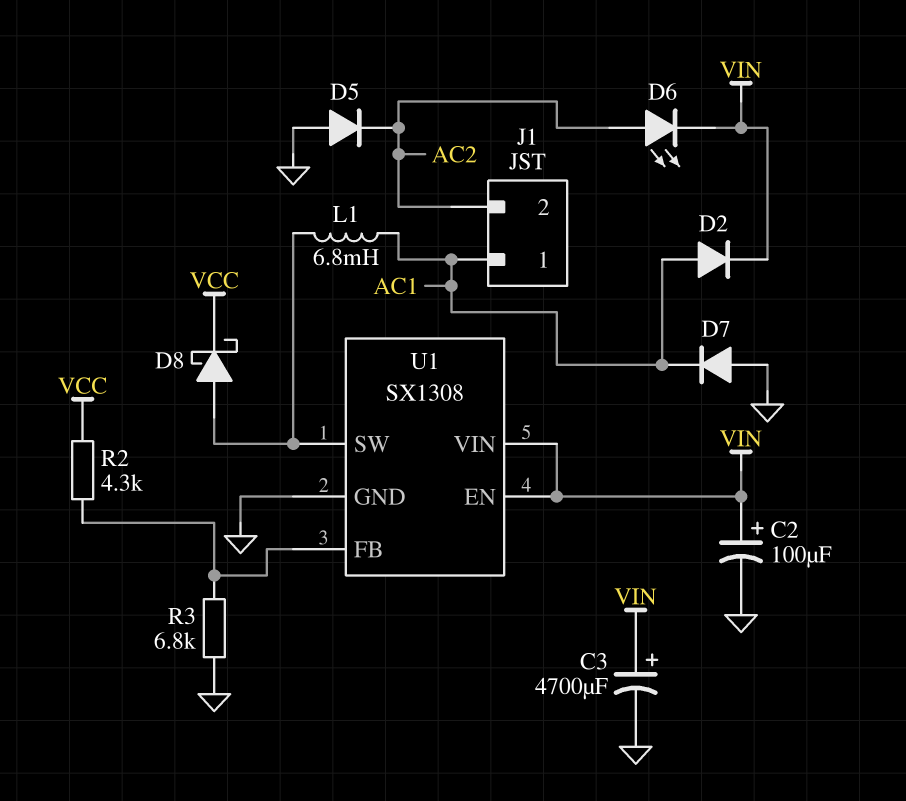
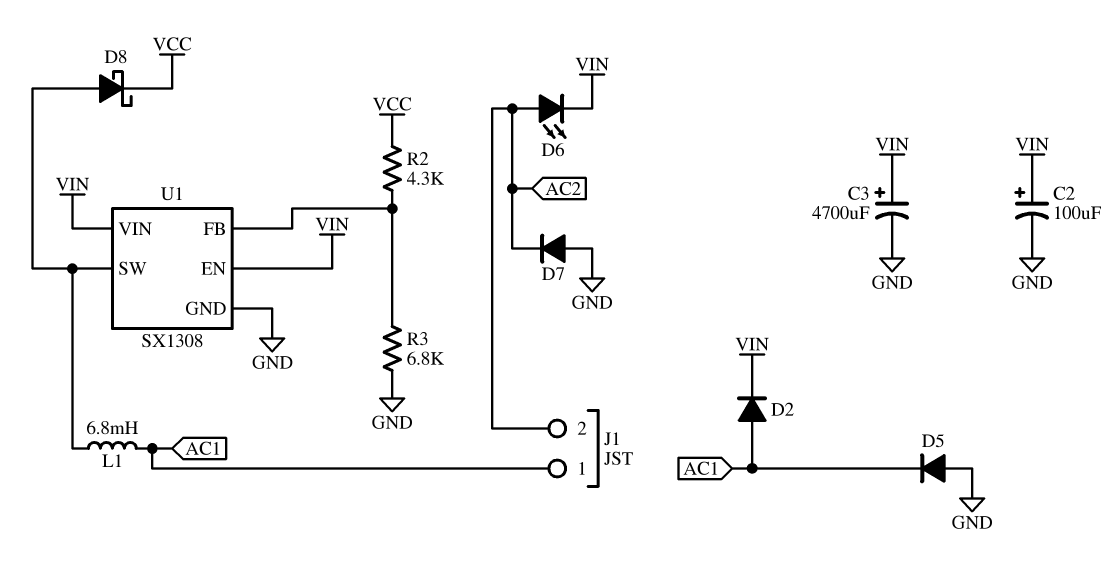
D5: diode (A GND, K AC2) -> diode (A GND, K AC1)
D7: diode (A GND, K AC1) -> diode (A GND, K AC2)

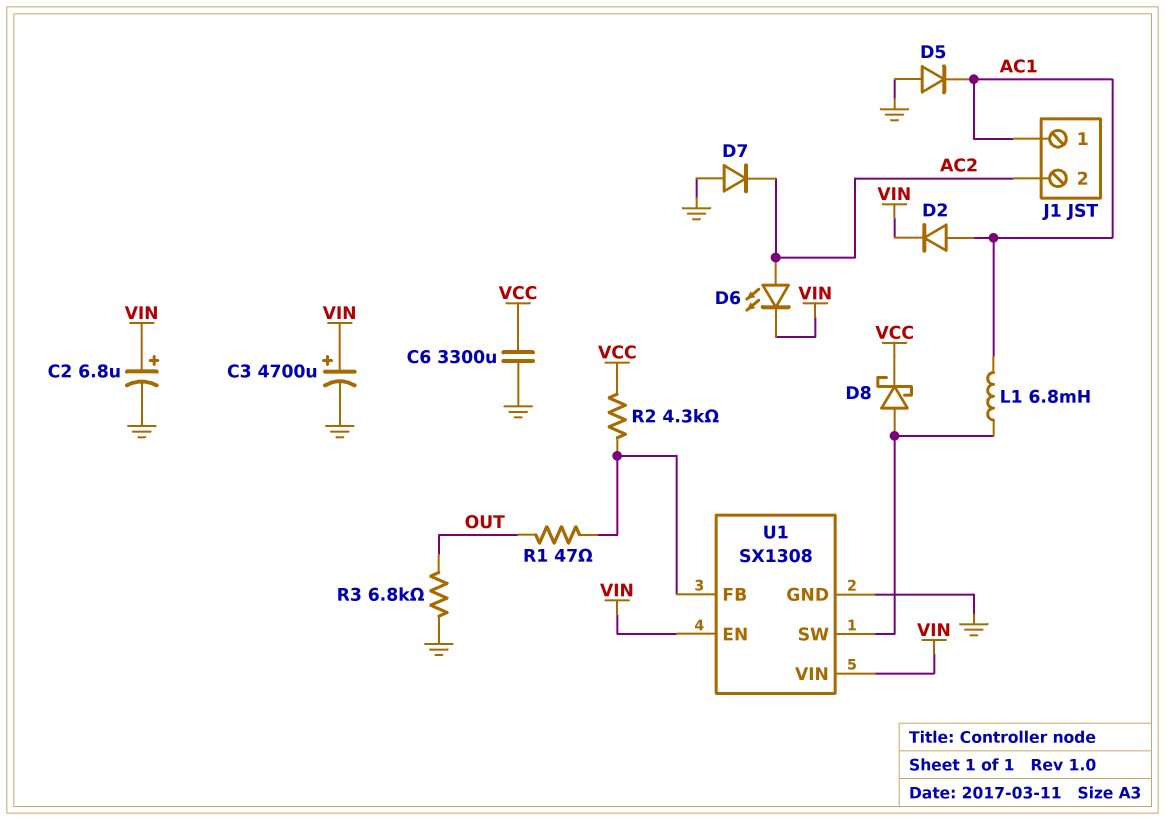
C2: 100uF (plus VIN, minus GND) -> 6.8uF (plus VIN, minus GND)
C6: none -> 3300uF (GND, VCC)
R1: none -> 47 (OUT, U1/FB)
R3: 6.8k (GND, U1/FB) -> 6.8k (GND, OUT)

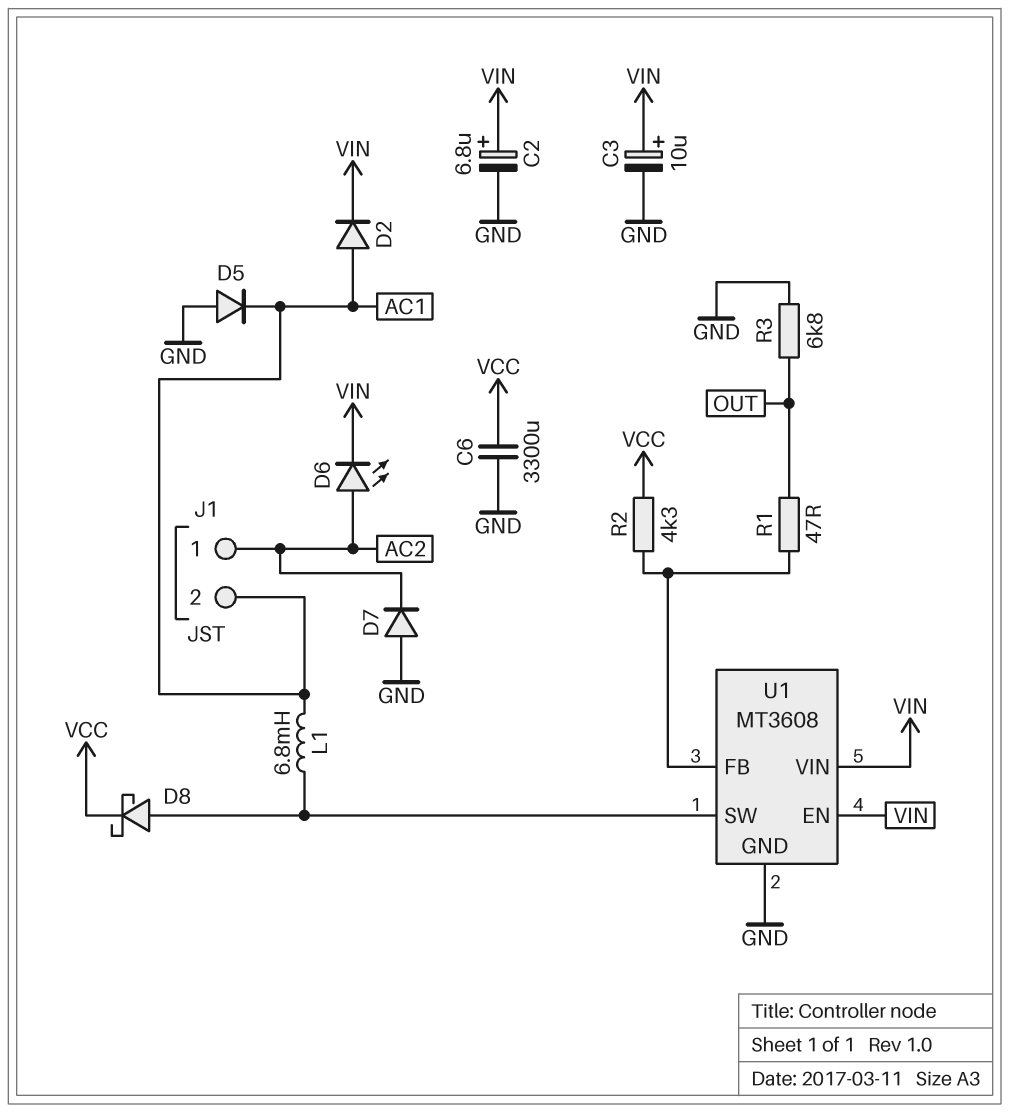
C3: 4700uF (plus VIN, minus GND) -> 10uF (plus VIN, minus GND)
J1 pin 1: AC1 -> AC2
J1 pin 2: AC2 -> AC1
U1: SX1308 -> MT3608

